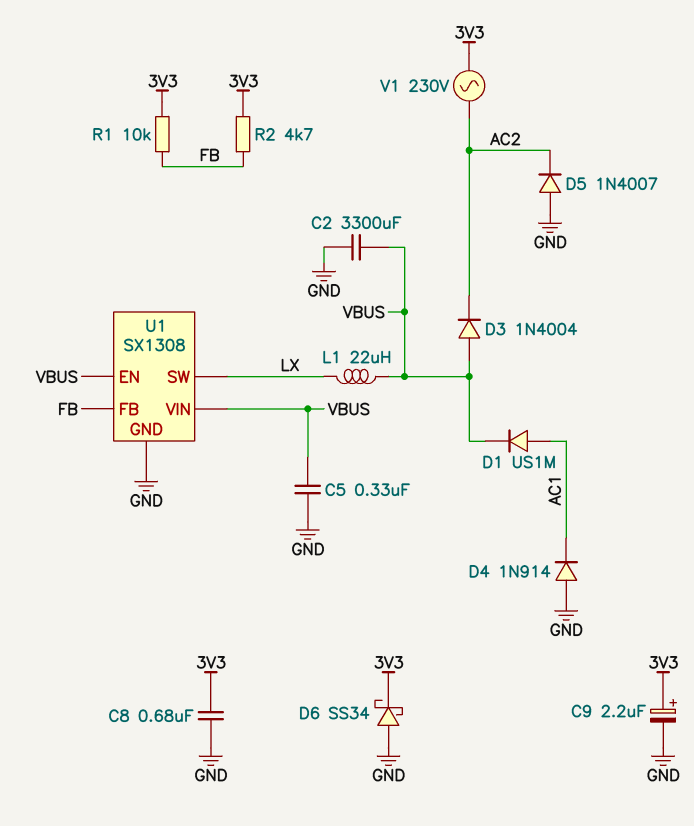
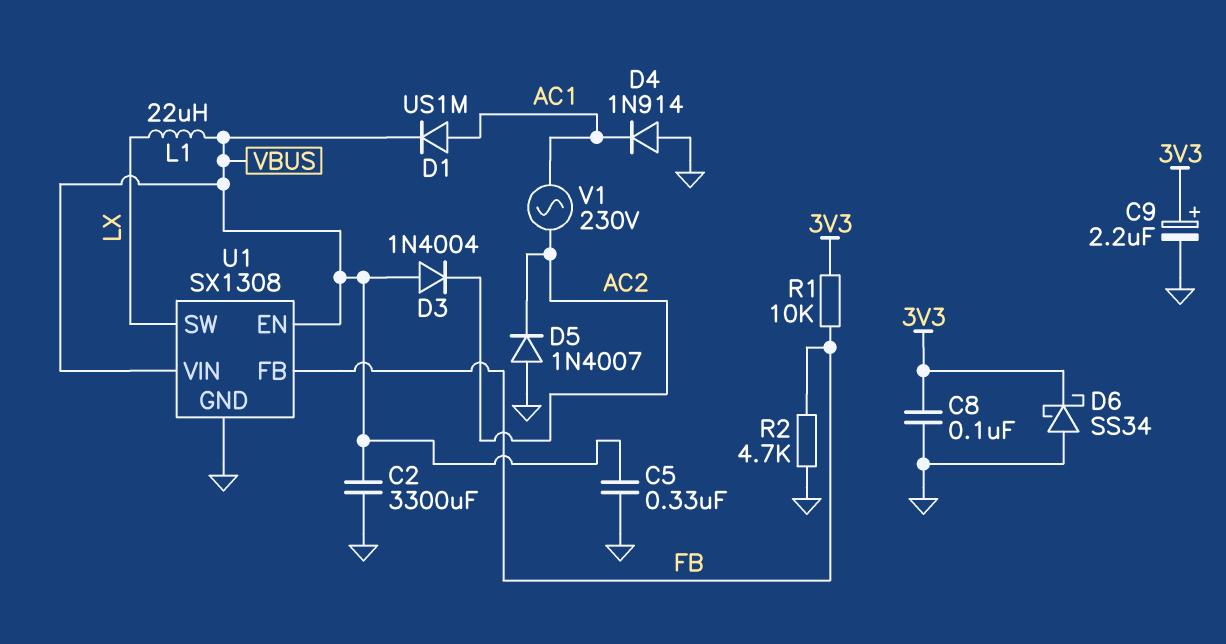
C8: 680nF (3V3, GND) -> 100nF (3V3, GND)
R2: 4.7k (3V3, FB) -> 4.7k (FB, GND)
V1: AC 230V (3V3, AC2) -> AC 230V (AC1, AC2)

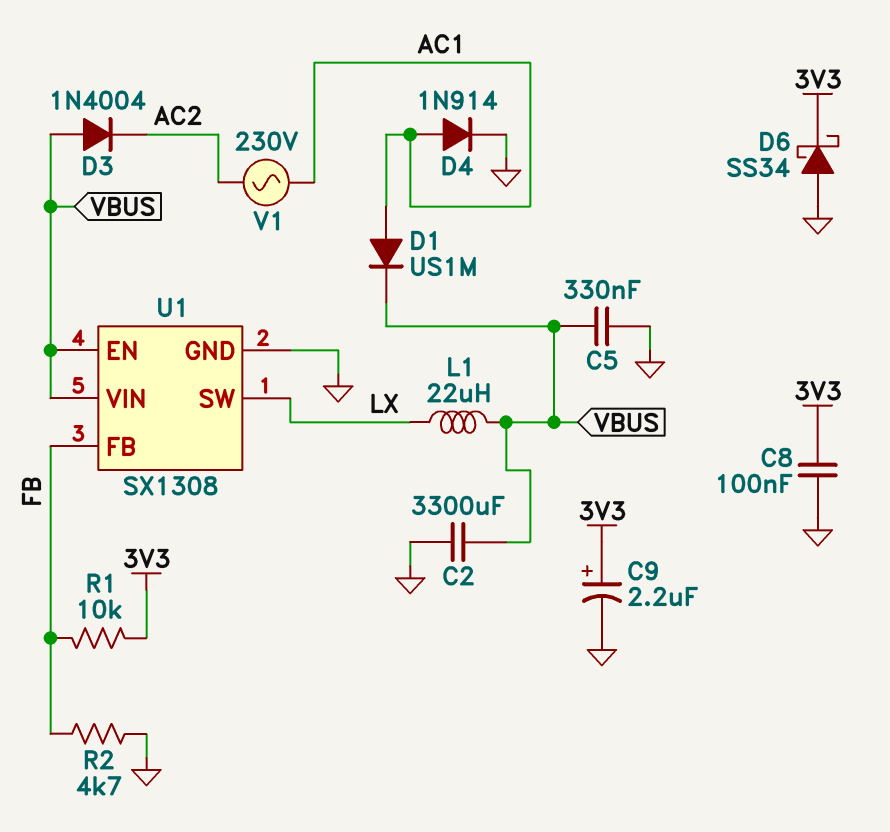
D4: diode 1N914 (A GND, K AC1) -> diode 1N914 (A AC1, K GND)
D5: diode 1N4007 (A GND, K AC2) -> none

